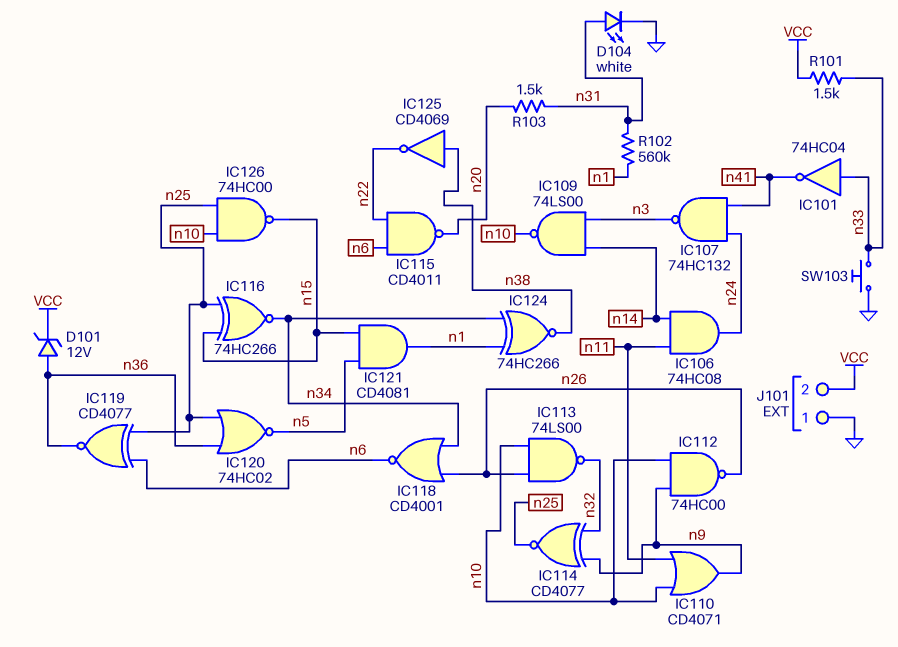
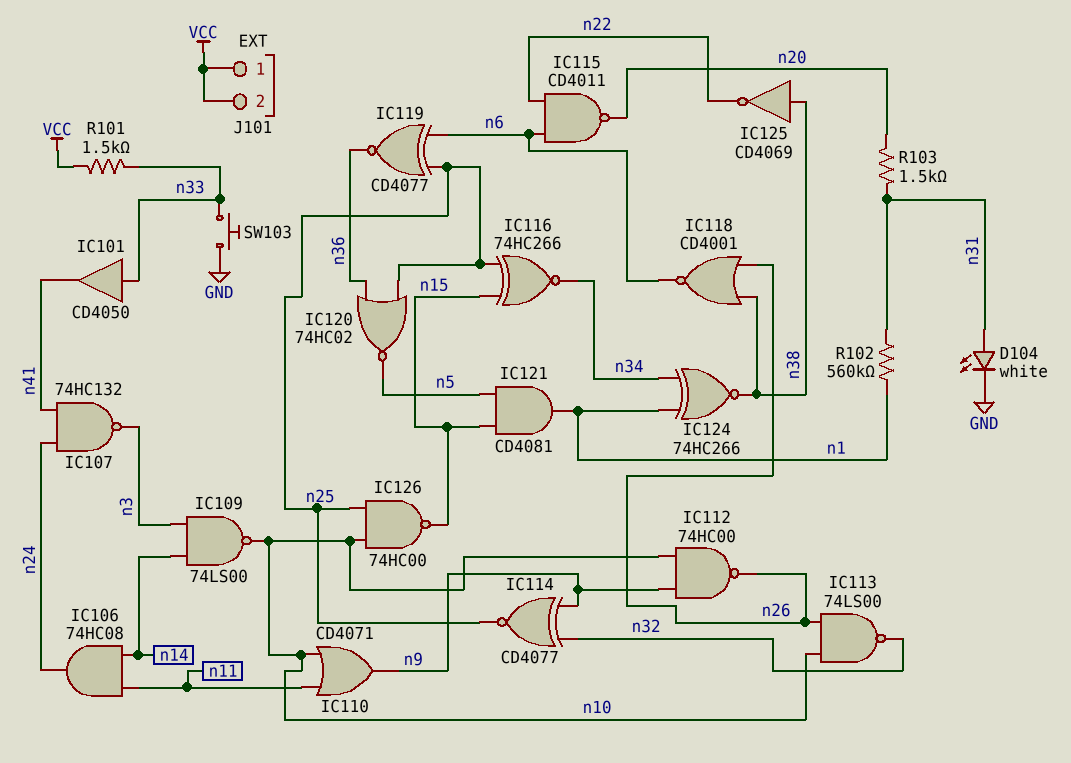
D101: zener 12V (A n36, K VCC) -> none
IC101: NOT 74HC04 (in n33, out n41) -> buffer CD4050 (in n33, out n41)
IC118: NOR CD4001 (in n26, in n34, out n6) -> NOR CD4001 (in n26, in n38, out n6)
J101 pin 1: GND -> VCC

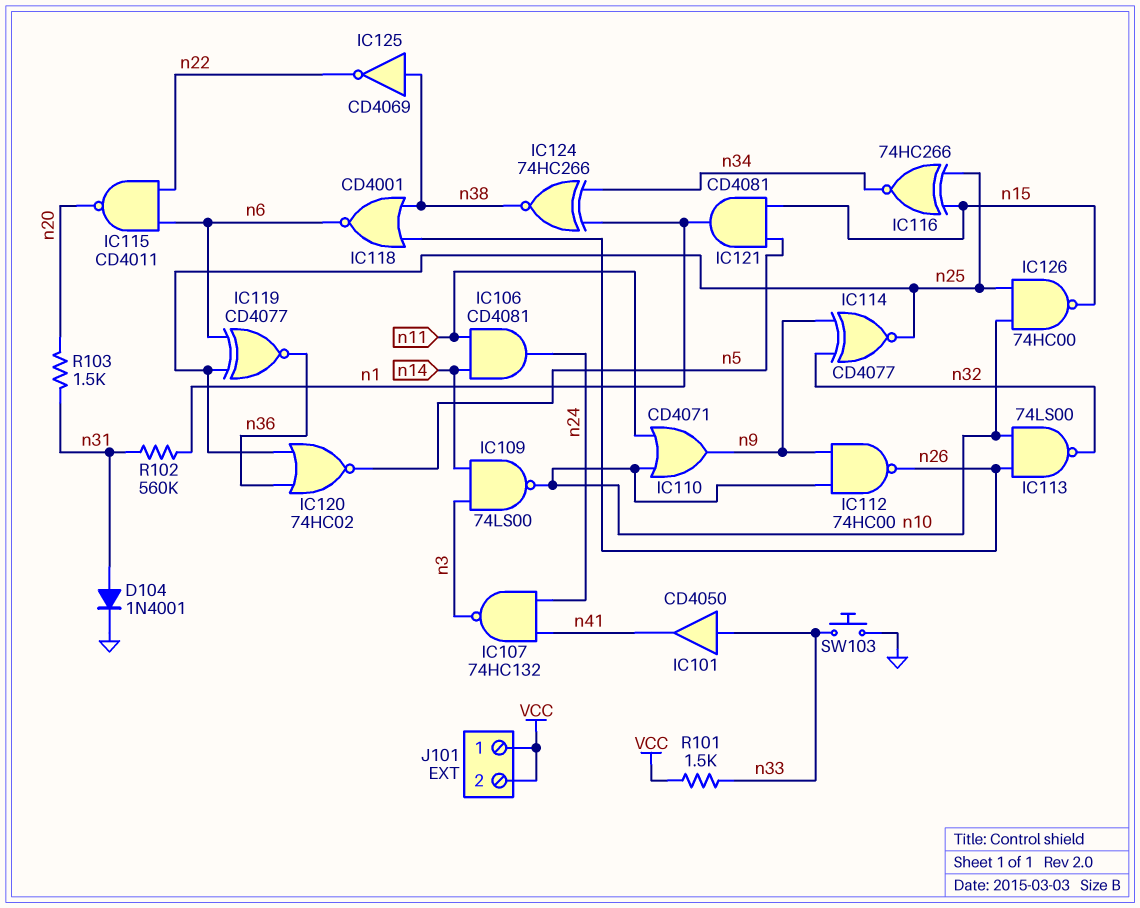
D104: LED white (A n31, K GND) -> diode 1N4001 (A n31, K GND)
IC106: AND 74HC08 (in n11, in n14, out n24) -> AND CD4081 (in n11, in n14, out n24)

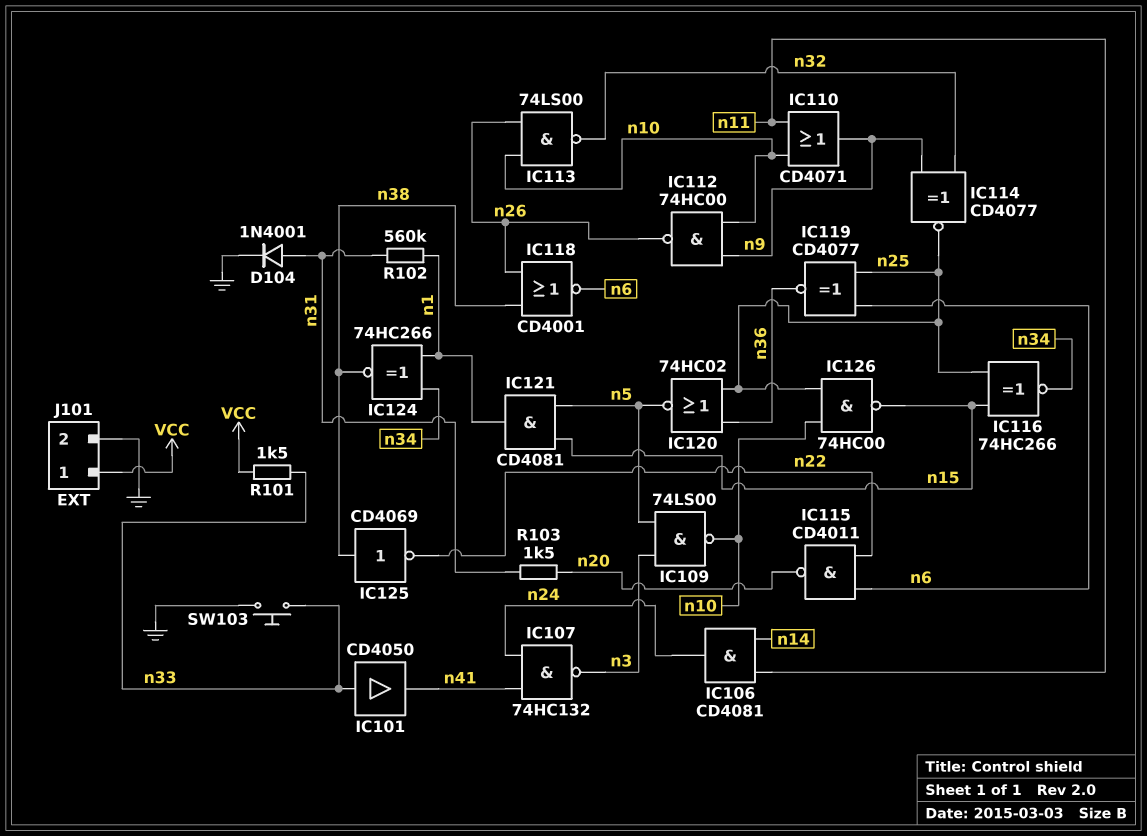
IC109: NAND 74LS00 (in n3, in n14, out n10) -> NAND 74LS00 (in n3, in n5, out n10)
J101 pin 2: VCC -> GND

